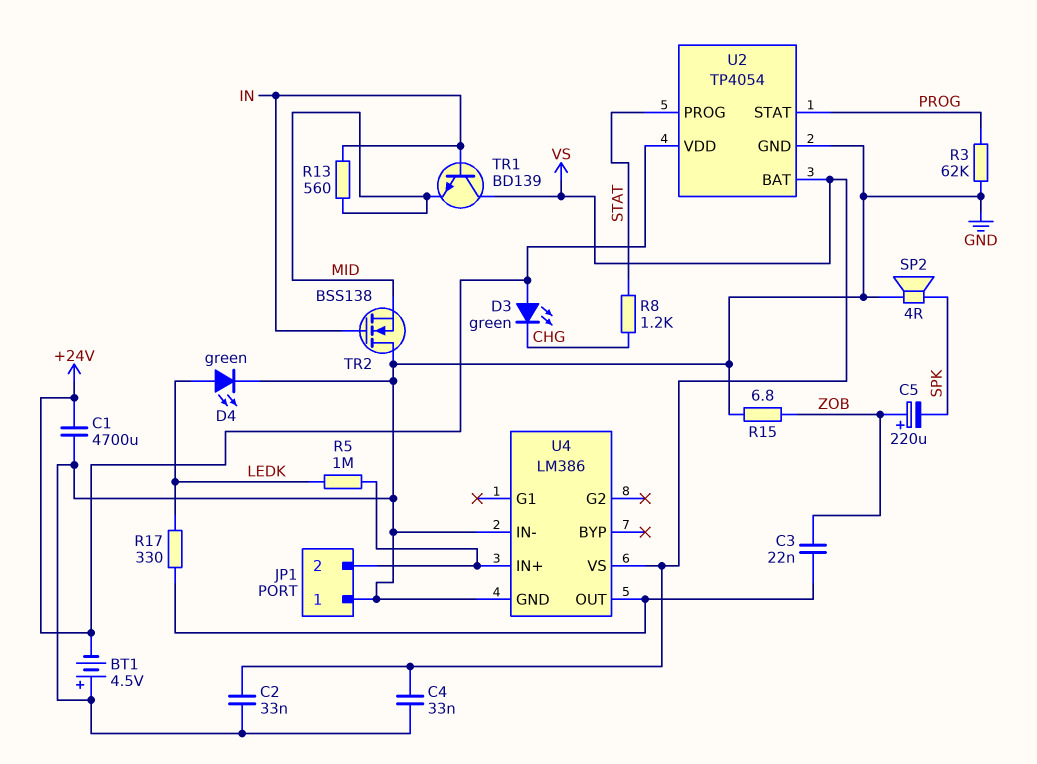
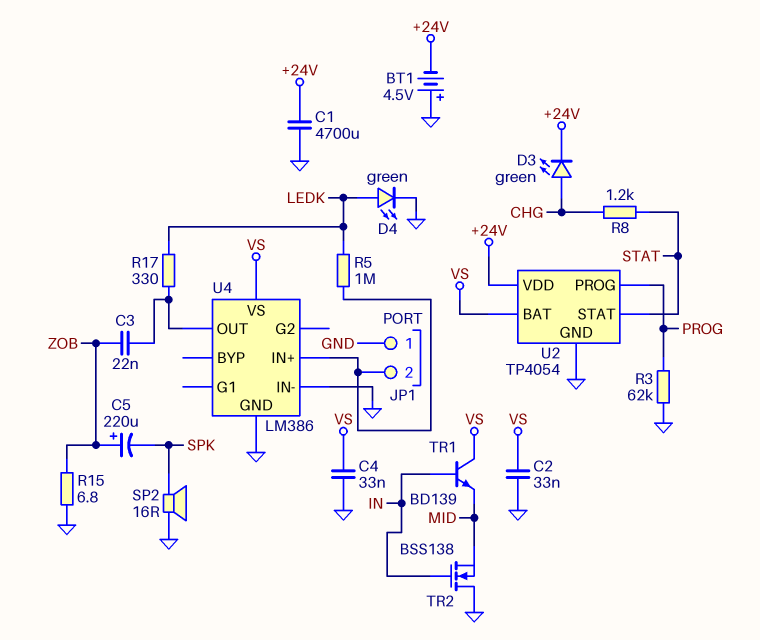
D3: LED green (A +24V, K CHG) -> LED green (A CHG, K +24V)
R13: 560 (IN, MID) -> none
SP2: speaker 4R (GND, SPK) -> speaker 16R (GND, SPK)
U2 pin PROG: STAT -> PROG
U2 pin STAT: PROG -> STAT

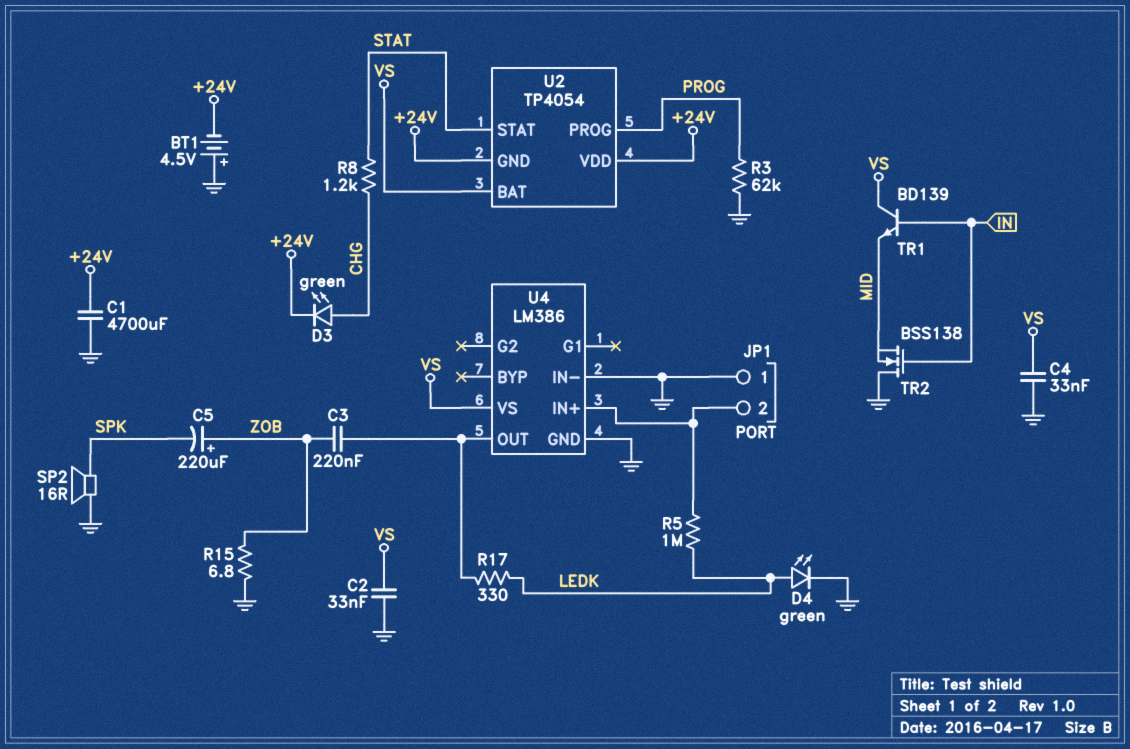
C3: 22nF (U4/OUT, ZOB) -> 220nF (U4/OUT, ZOB)
U2 pin GND: GND -> +24V

